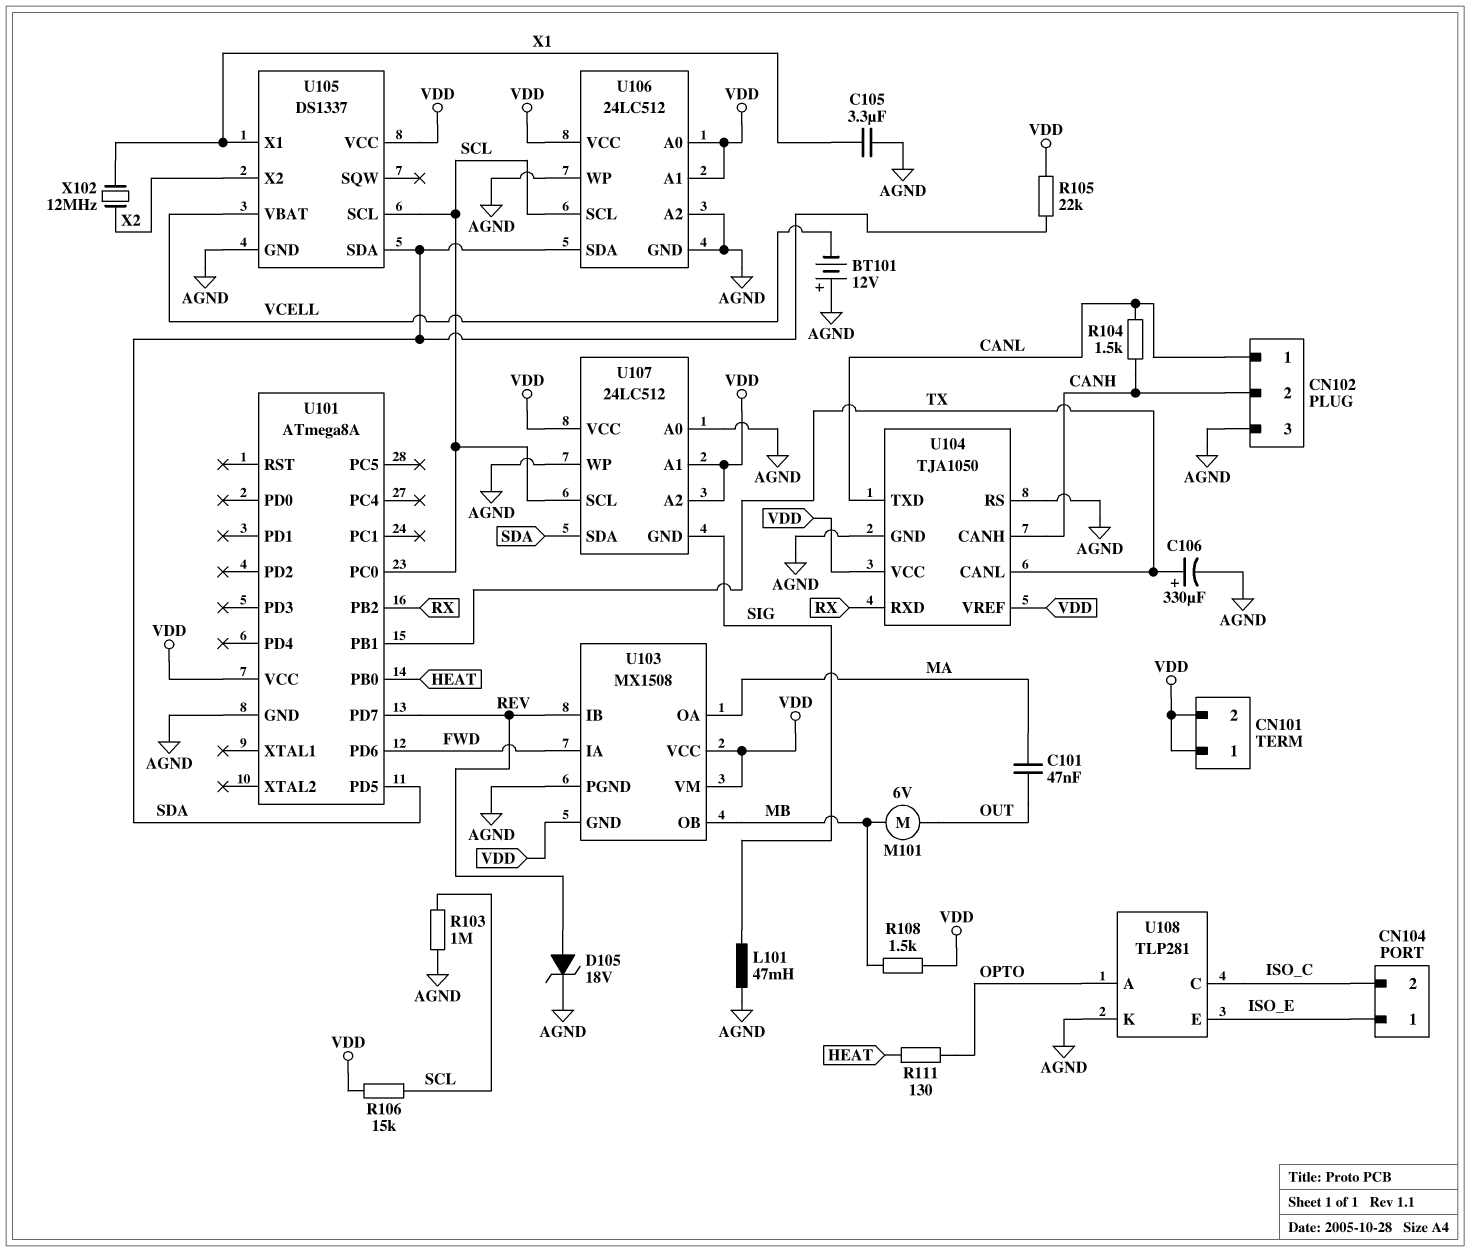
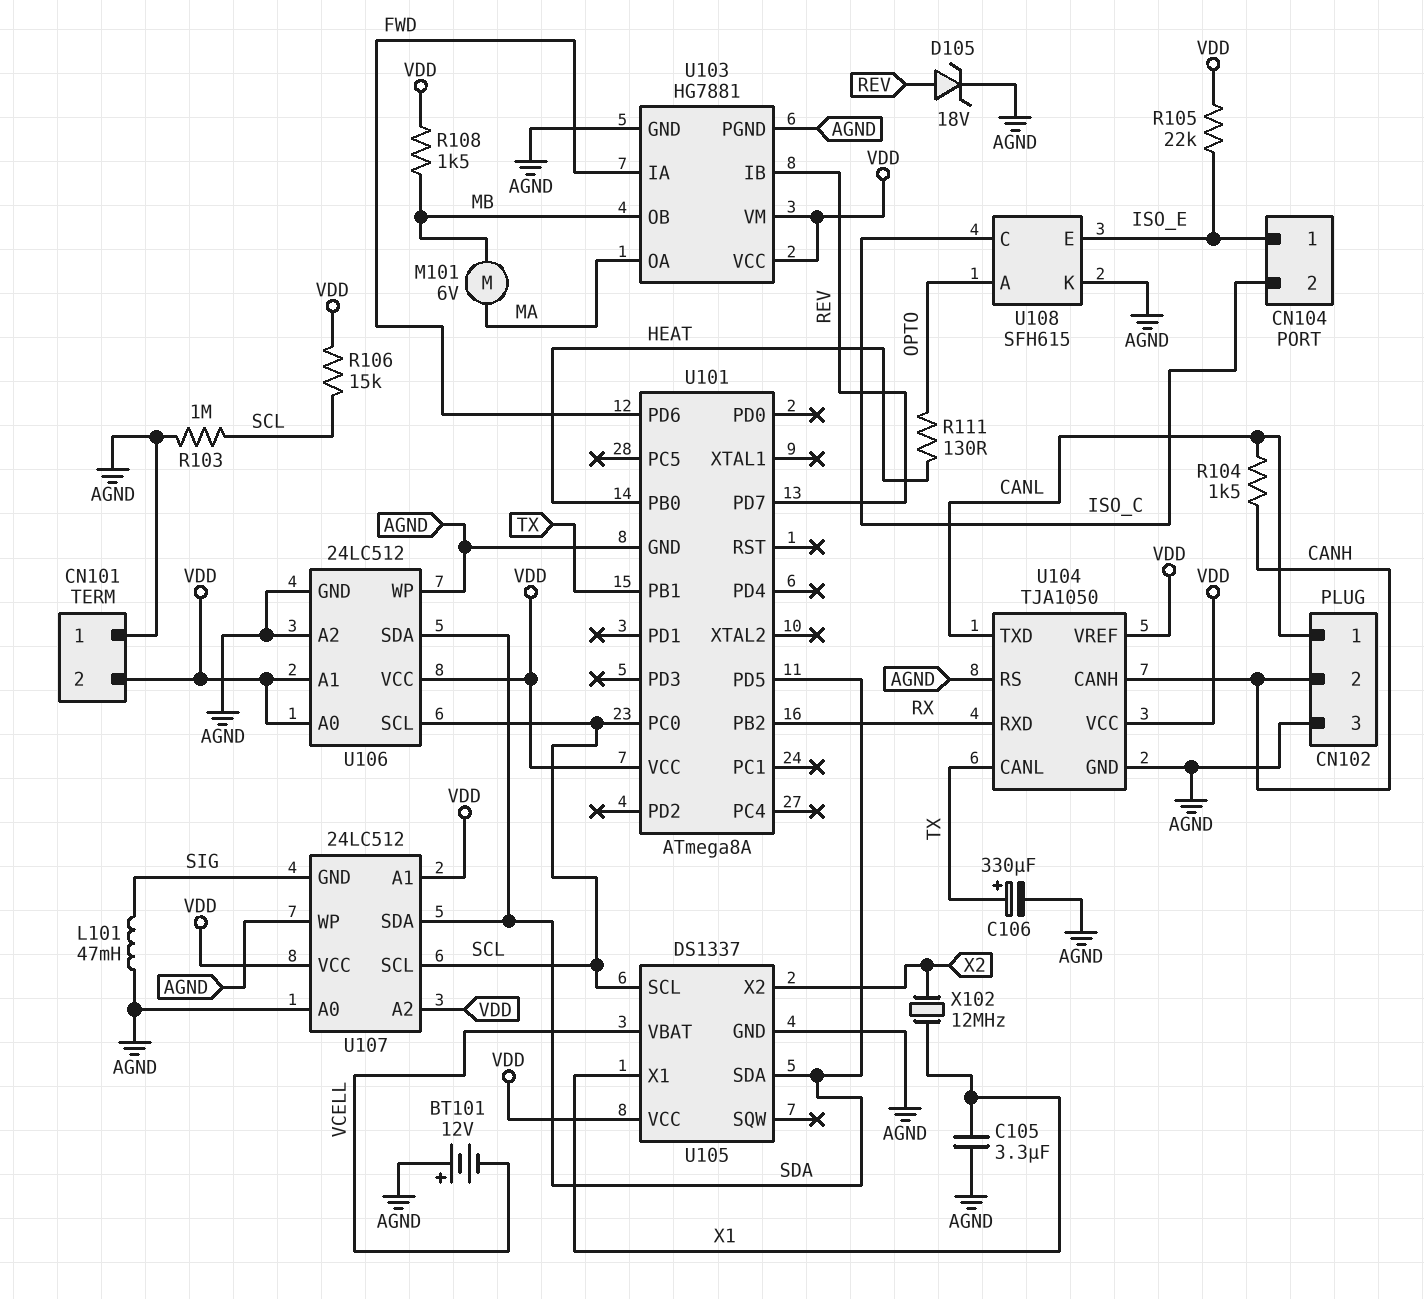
C101: 47nF (MA, OUT) -> none
CN101 pin 1: VDD -> AGND
M101: motor 6V (MB, OUT) -> motor 6V (MA, MB)
R105: 22k (SDA, VDD) -> 22k (ISO_E, VDD)
U103: MX1508 -> HG7881
U103 pin GND: VDD -> AGND
U108: TLP281 -> SFH615

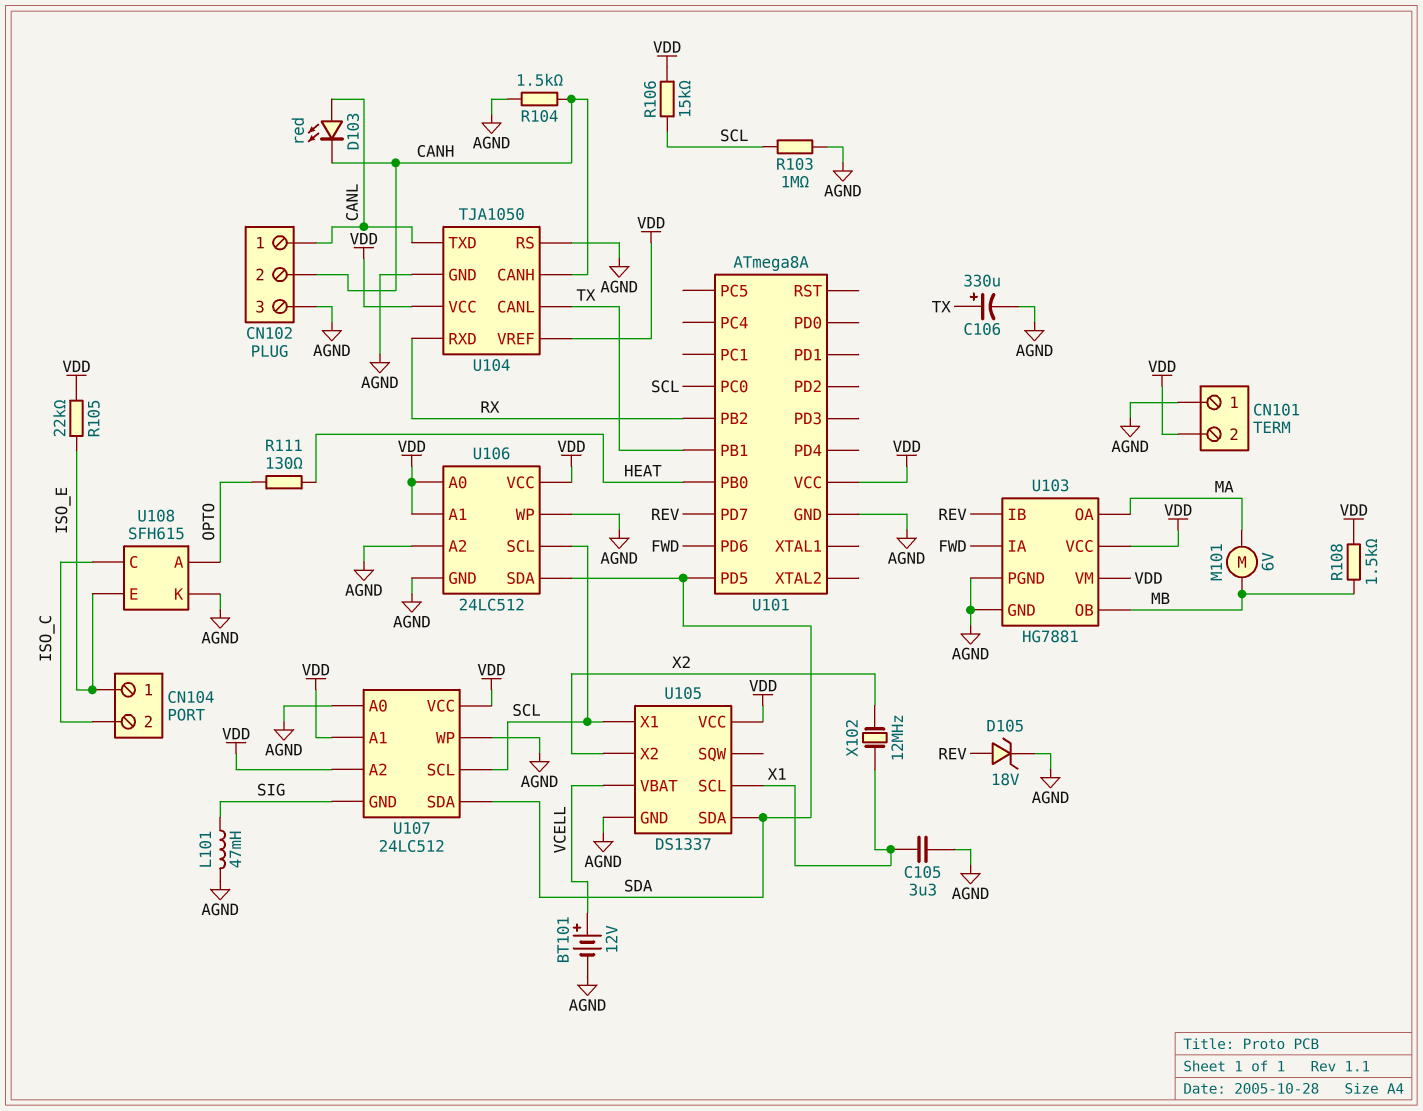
BT101: 12V (plus AGND, minus VCELL) -> 12V (plus VCELL, minus AGND)
D103: none -> LED red (A CANL, K CANH)
R104: 1.5k (CANH, CANL) -> 1.5k (AGND, CANH)
U105 pin SCL: SCL -> X1
U105 pin X1: X1 -> SCL

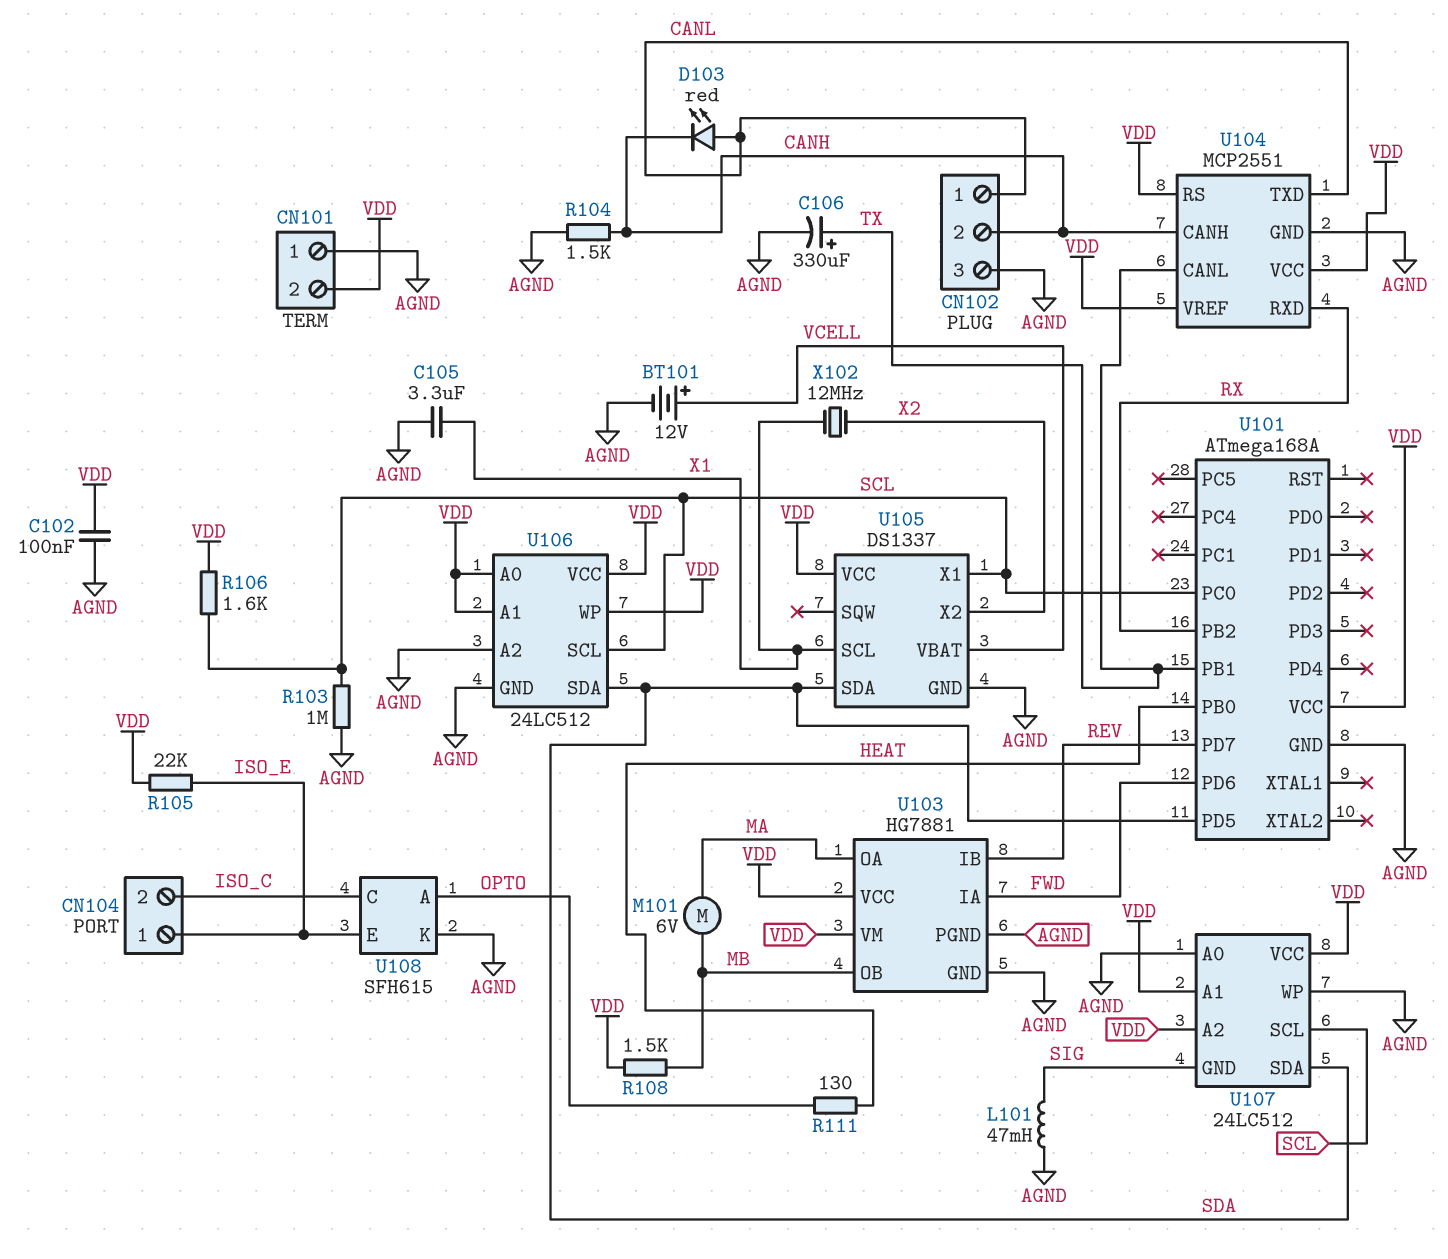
C102: none -> 100nF (AGND, VDD)
D105: zener 18V (A REV, K AGND) -> none
R106: 15k (SCL, VDD) -> 1.6k (SCL, VDD)
U101: ATmega8A -> ATmega168A
U104: TJA1050 -> MCP2551
U104 pin RS: AGND -> VDD
U106 pin WP: AGND -> VDD

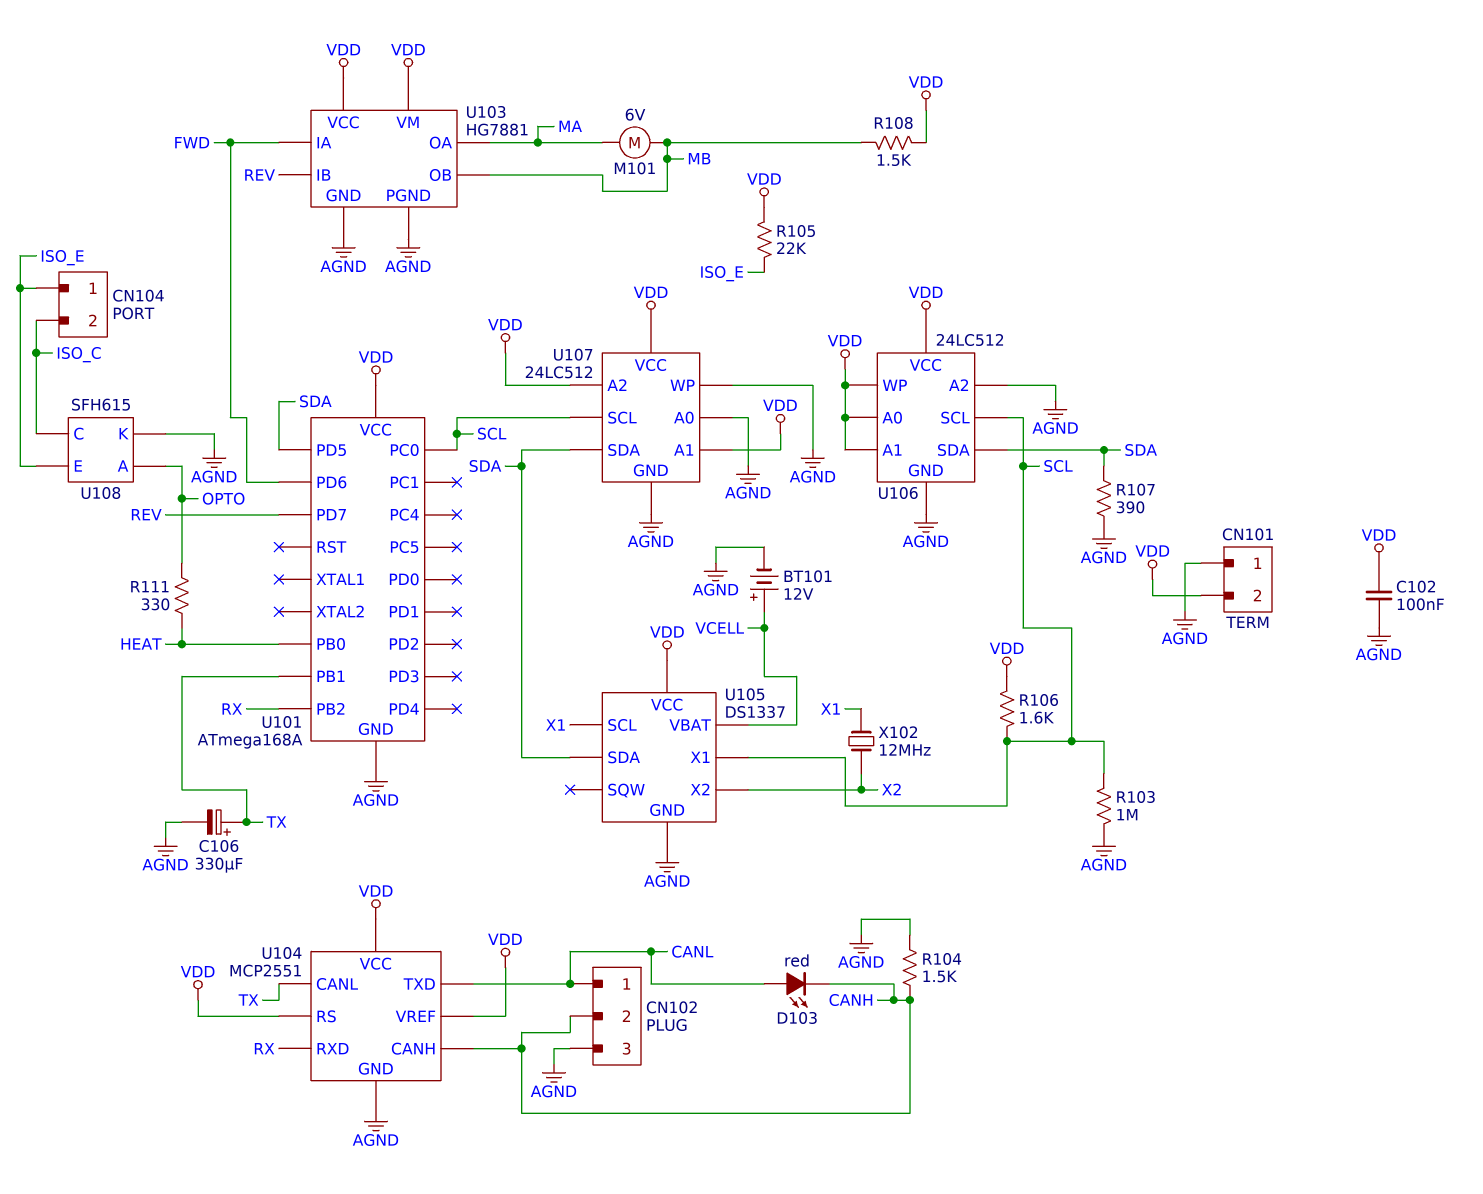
C105: 3.3uF (AGND, X1) -> none
L101: 47mH (AGND, SIG) -> none
R107: none -> 390 (AGND, SDA)
R111: 130 (HEAT, OPTO) -> 330 (HEAT, OPTO)
U107 pin GND: SIG -> AGND

